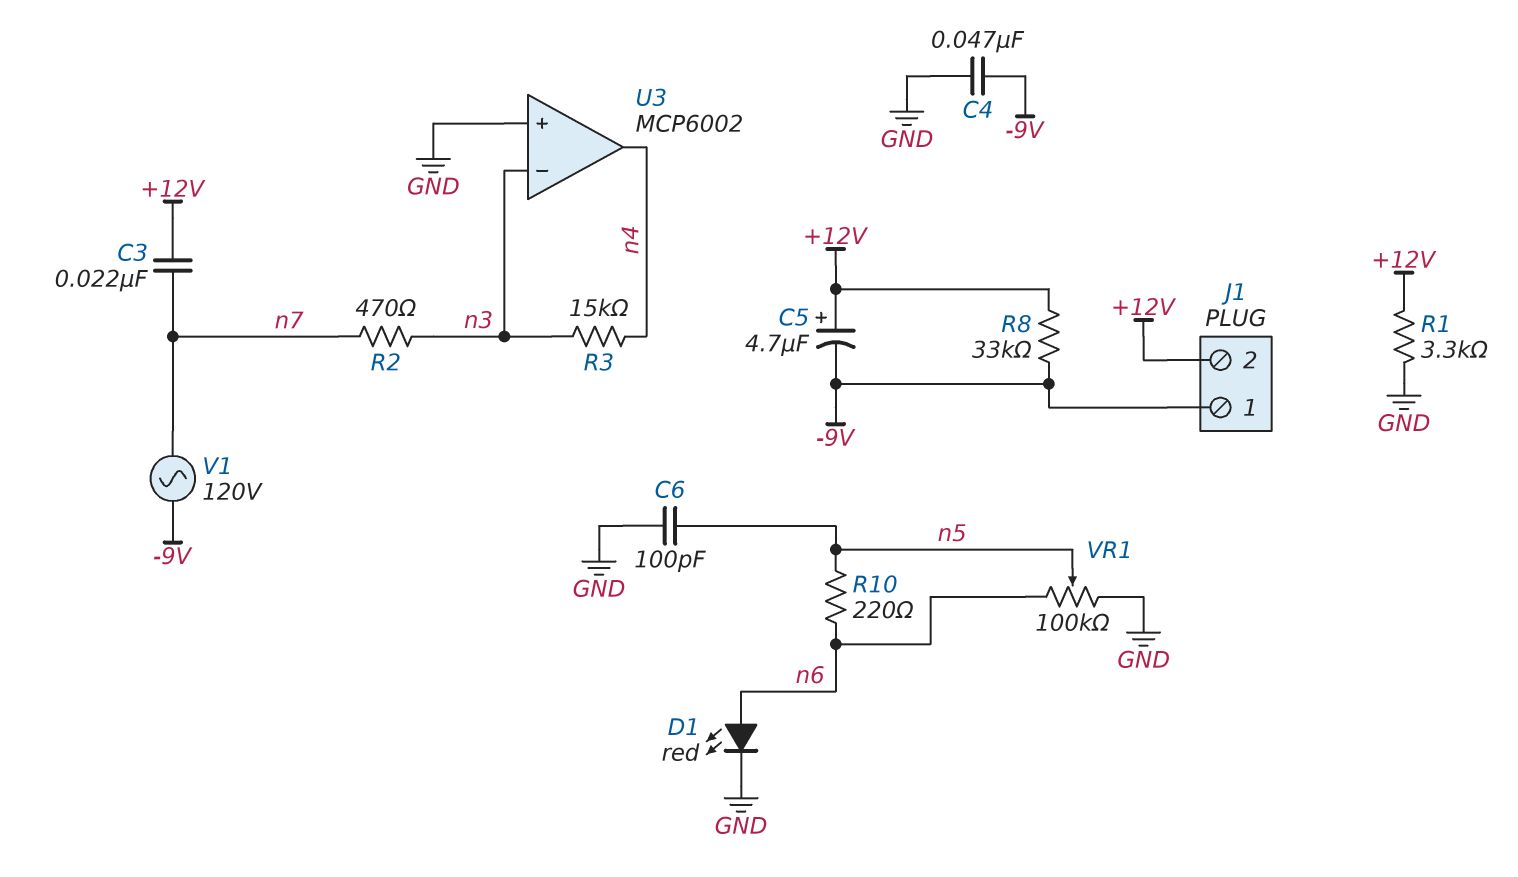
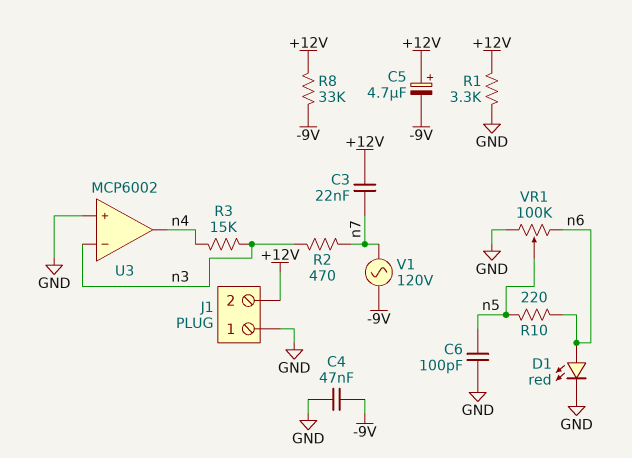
J1 pin 1: -9V -> GND

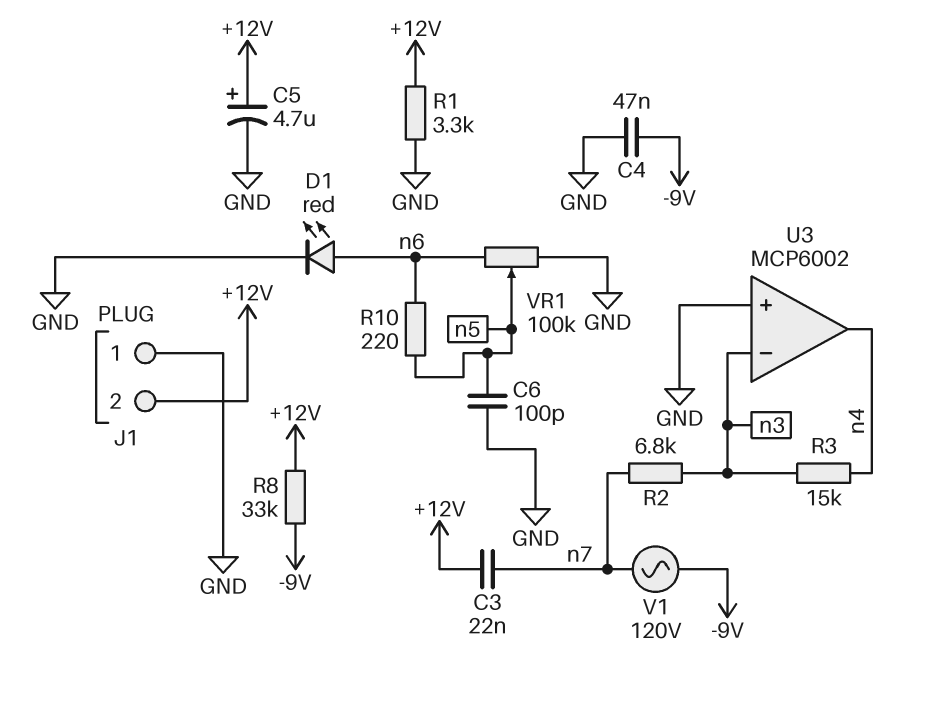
C5: 4.7uF (plus +12V, minus -9V) -> 4.7uF (plus +12V, minus GND)
R2: 470 (n3, n7) -> 6.8k (n3, n7)

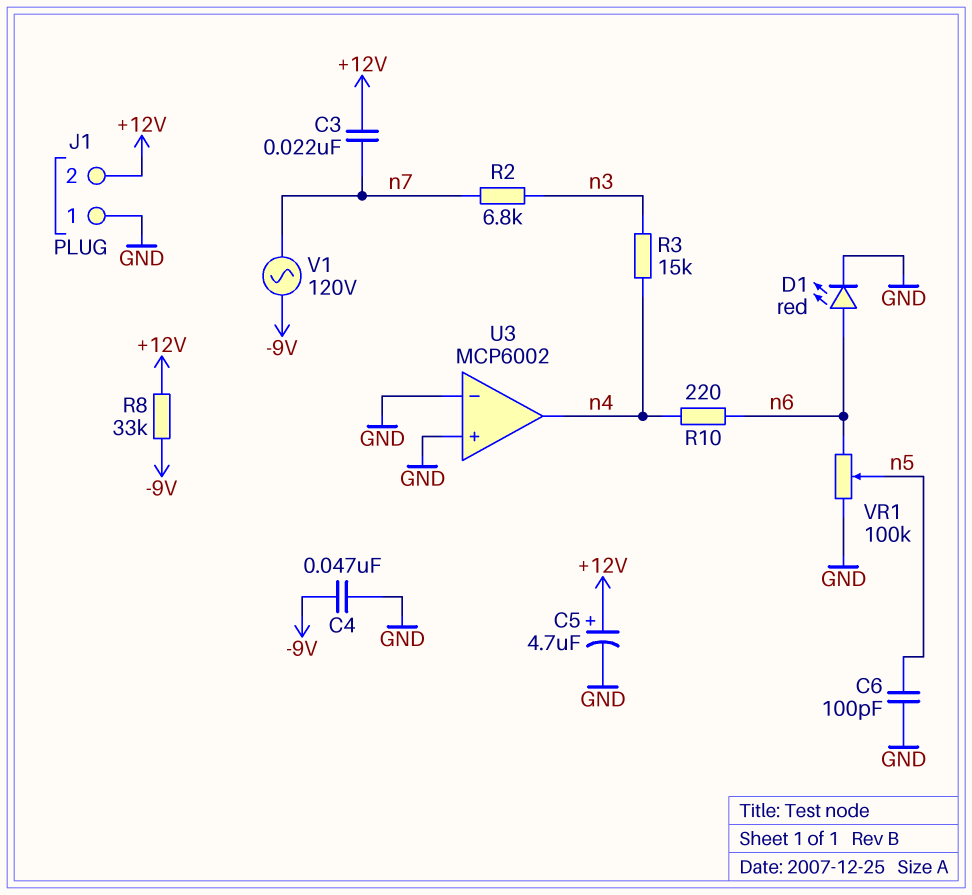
R1: 3.3k (+12V, GND) -> none
R10: 220 (n5, n6) -> 220 (n4, n6)
U3 pin in-: n3 -> GND

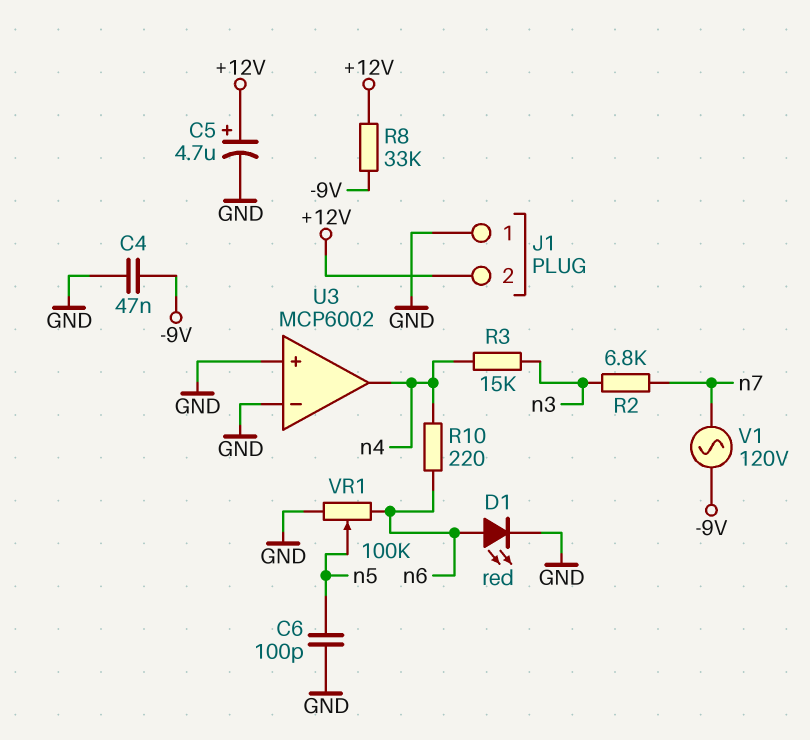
C3: 22nF (+12V, n7) -> none

